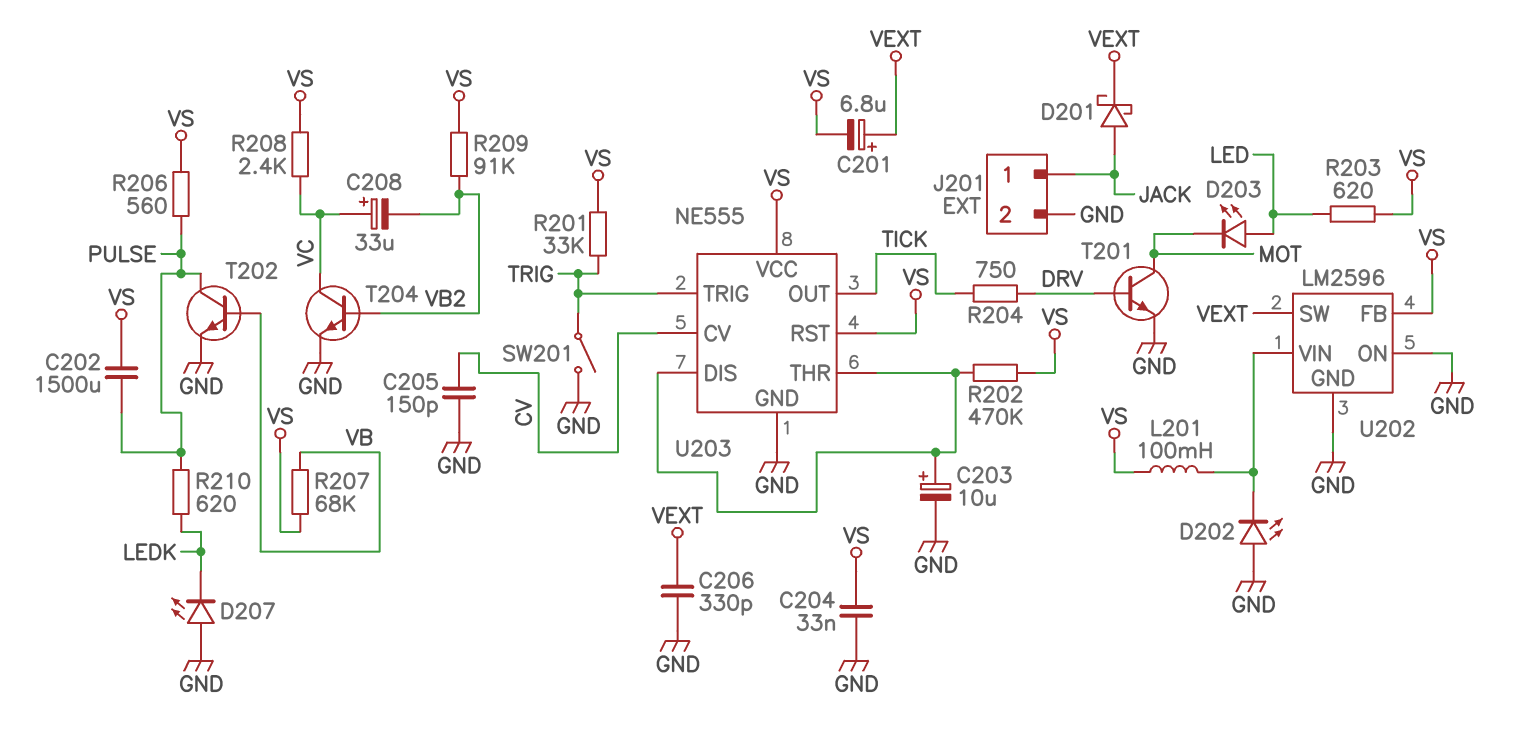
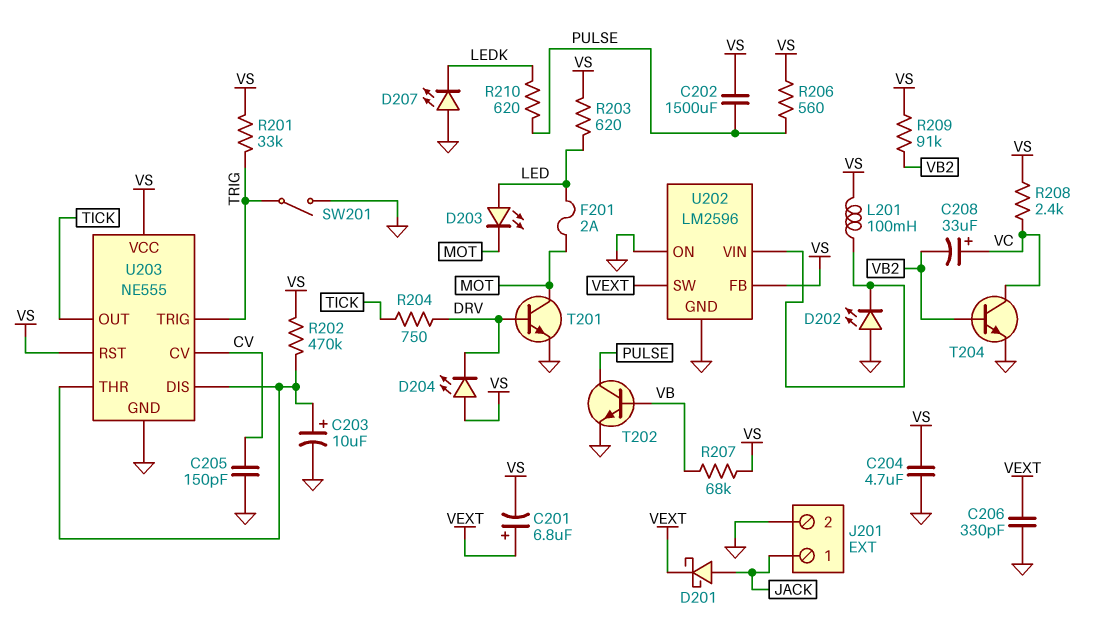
C204: 33nF (GND, VS) -> 4.7uF (GND, VS)
D204: none -> LED (A VS, K DRV)
F201: none -> 2A (LED, MOT)

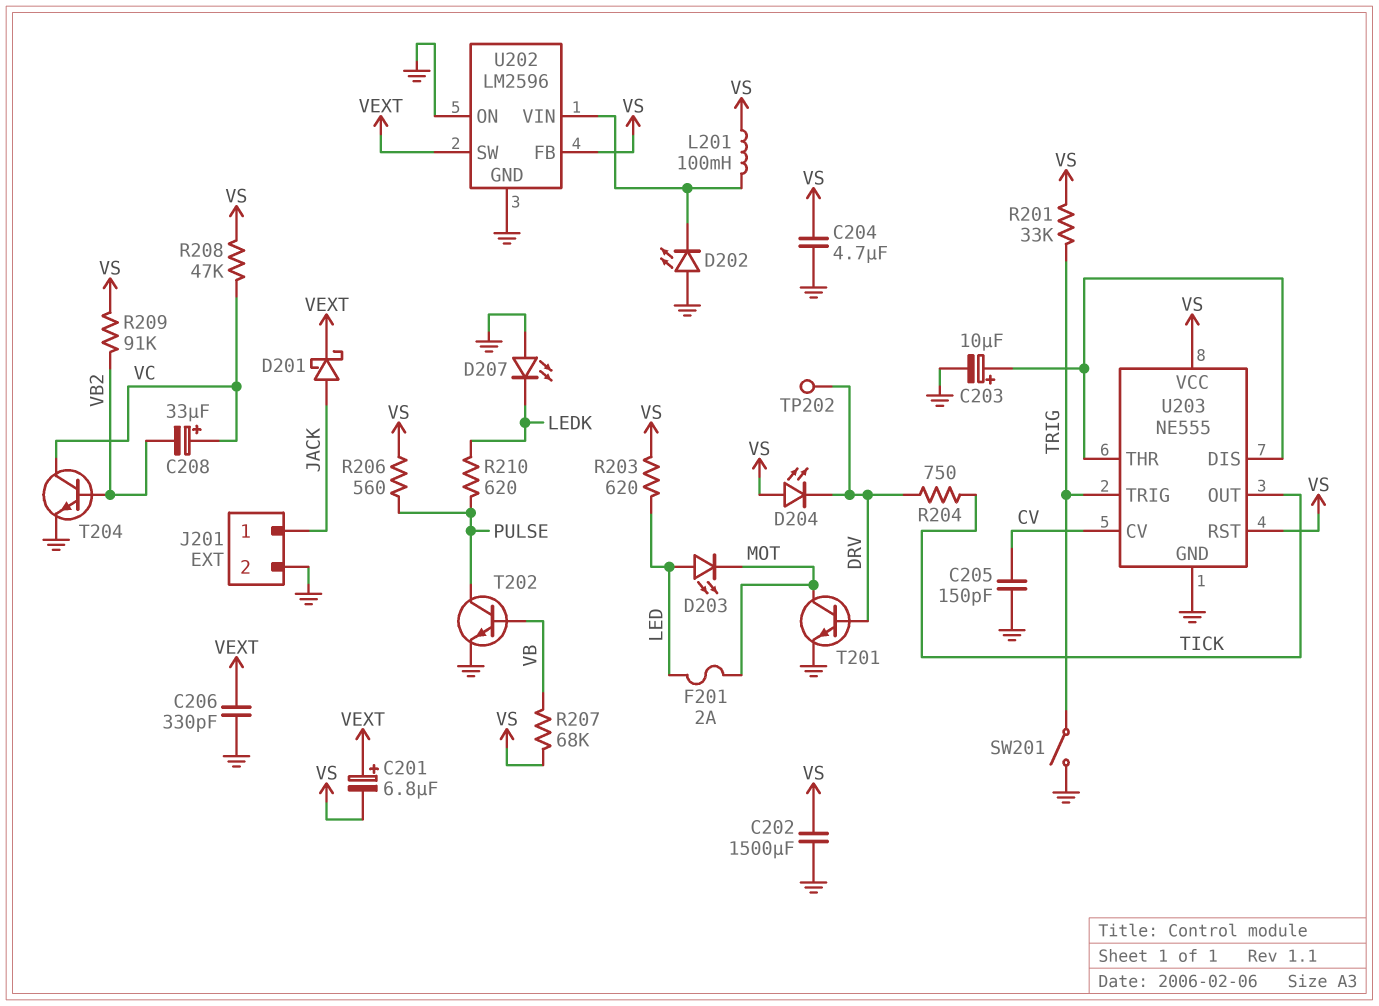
C202: 1500uF (PULSE, VS) -> 1500uF (GND, VS)
R202: 470k (U203/DIS, VS) -> none
R208: 2.4k (VC, VS) -> 47k (VC, VS)
TP202: none -> test point (DRV)

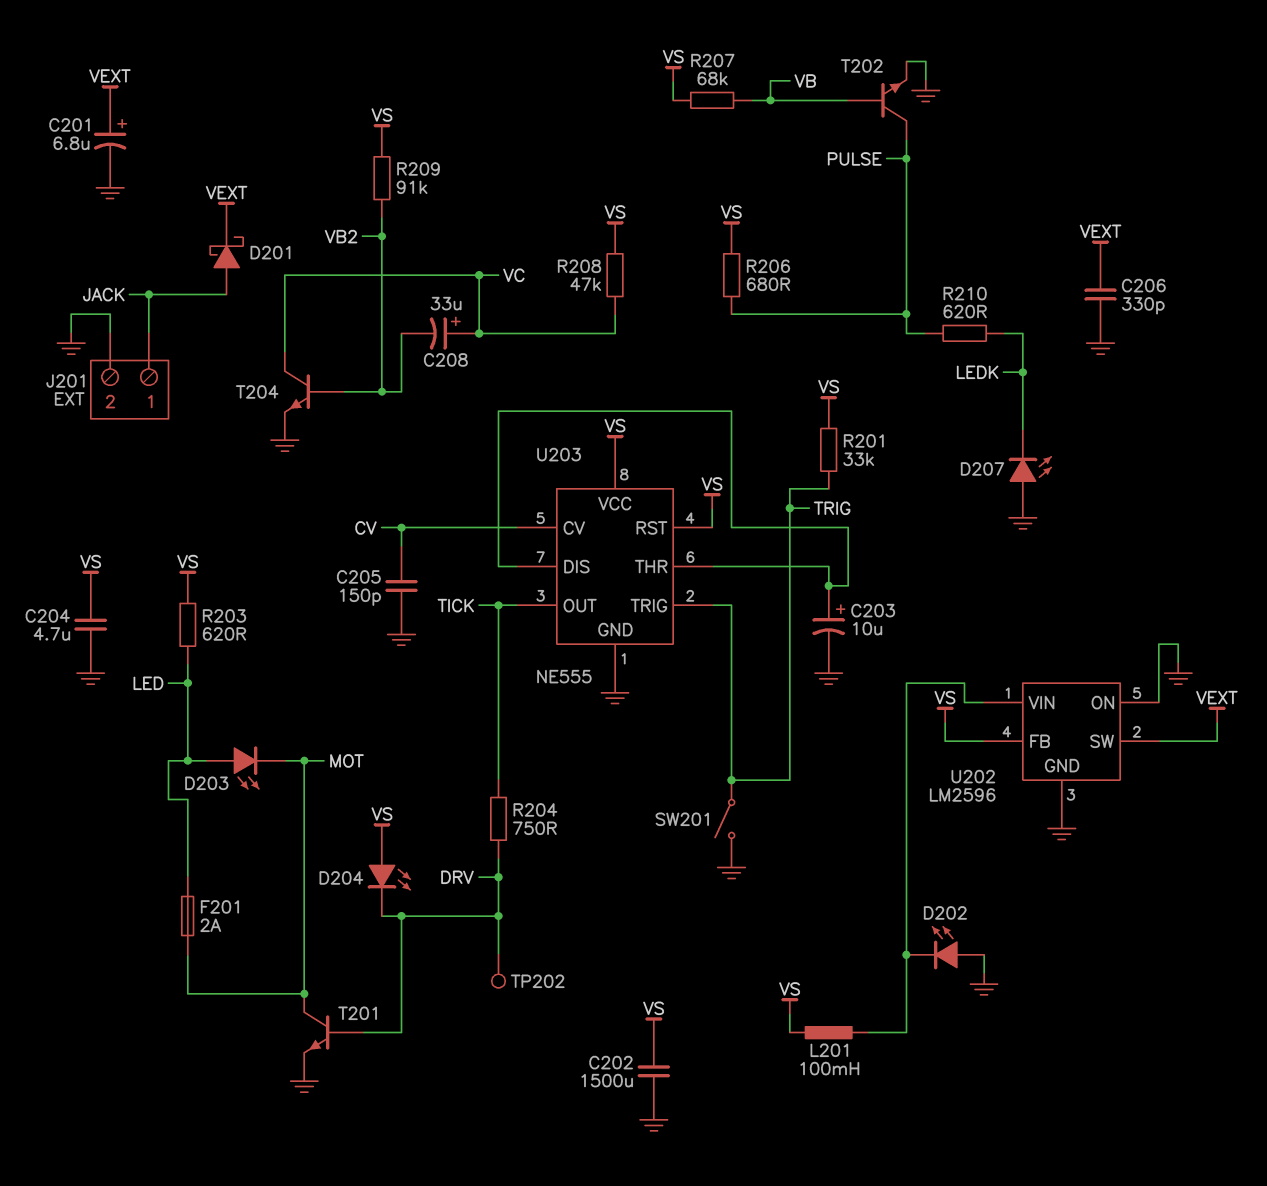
C201: 6.8uF (plus VEXT, minus VS) -> 6.8uF (plus VEXT, minus GND)
R206: 560 (PULSE, VS) -> 680 (PULSE, VS)

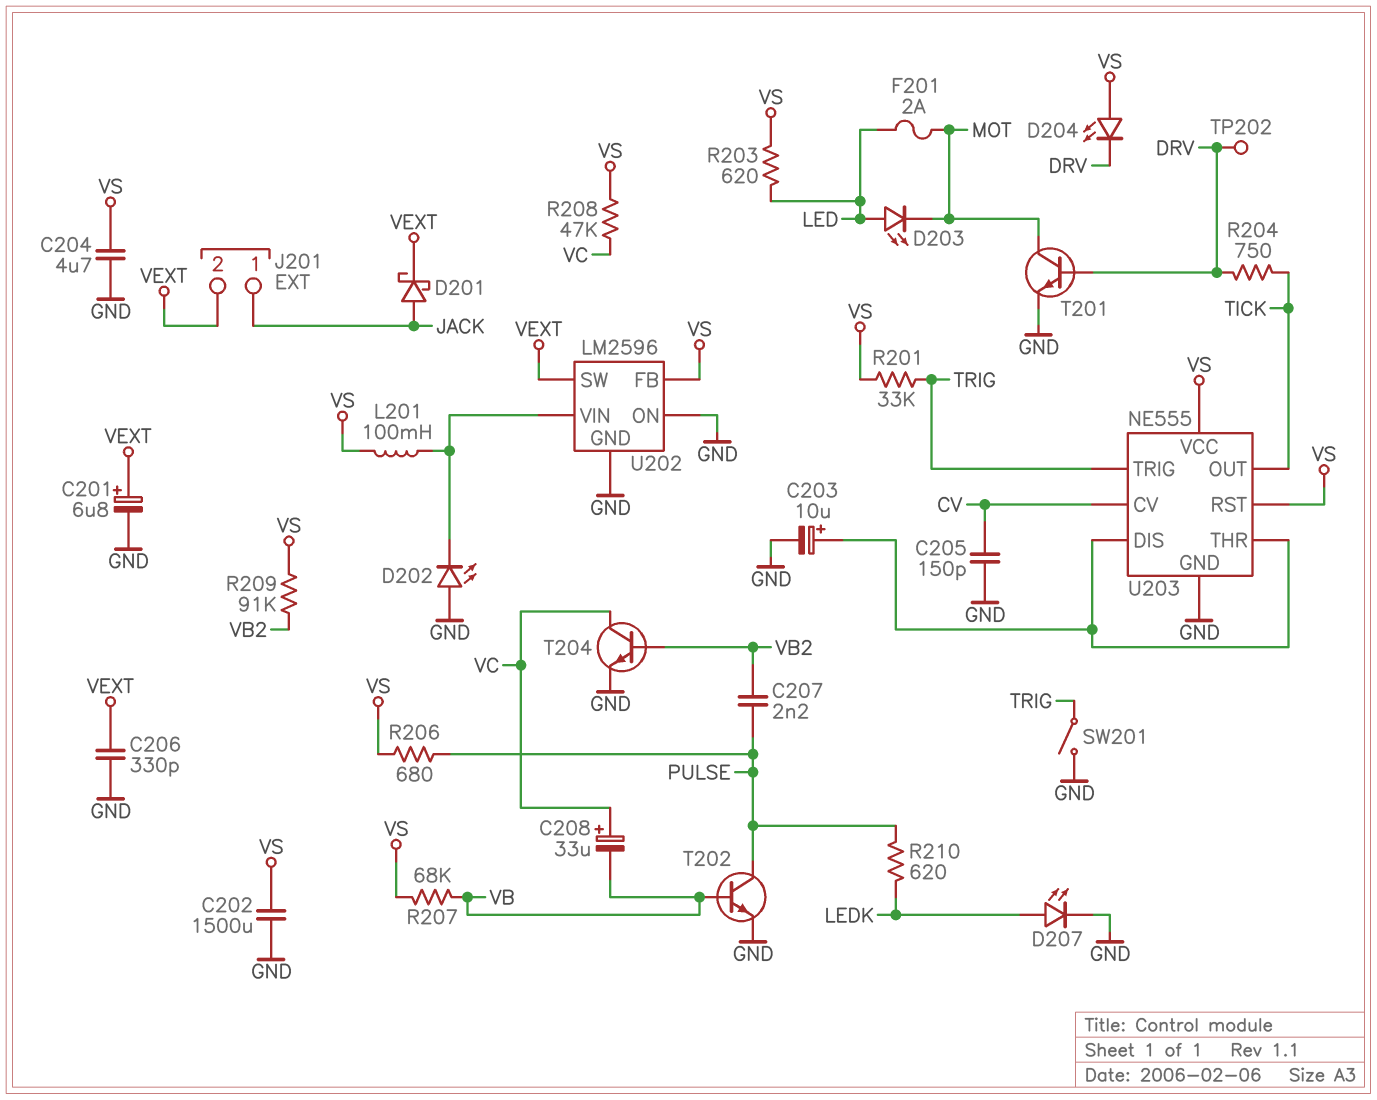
C207: none -> 2.2nF (PULSE, VB2)
C208: 33uF (plus VC, minus VB2) -> 33uF (plus VC, minus VB)
D207: LED (A GND, K LEDK) -> LED (A LEDK, K GND)
J201 pin 2: GND -> VEXT

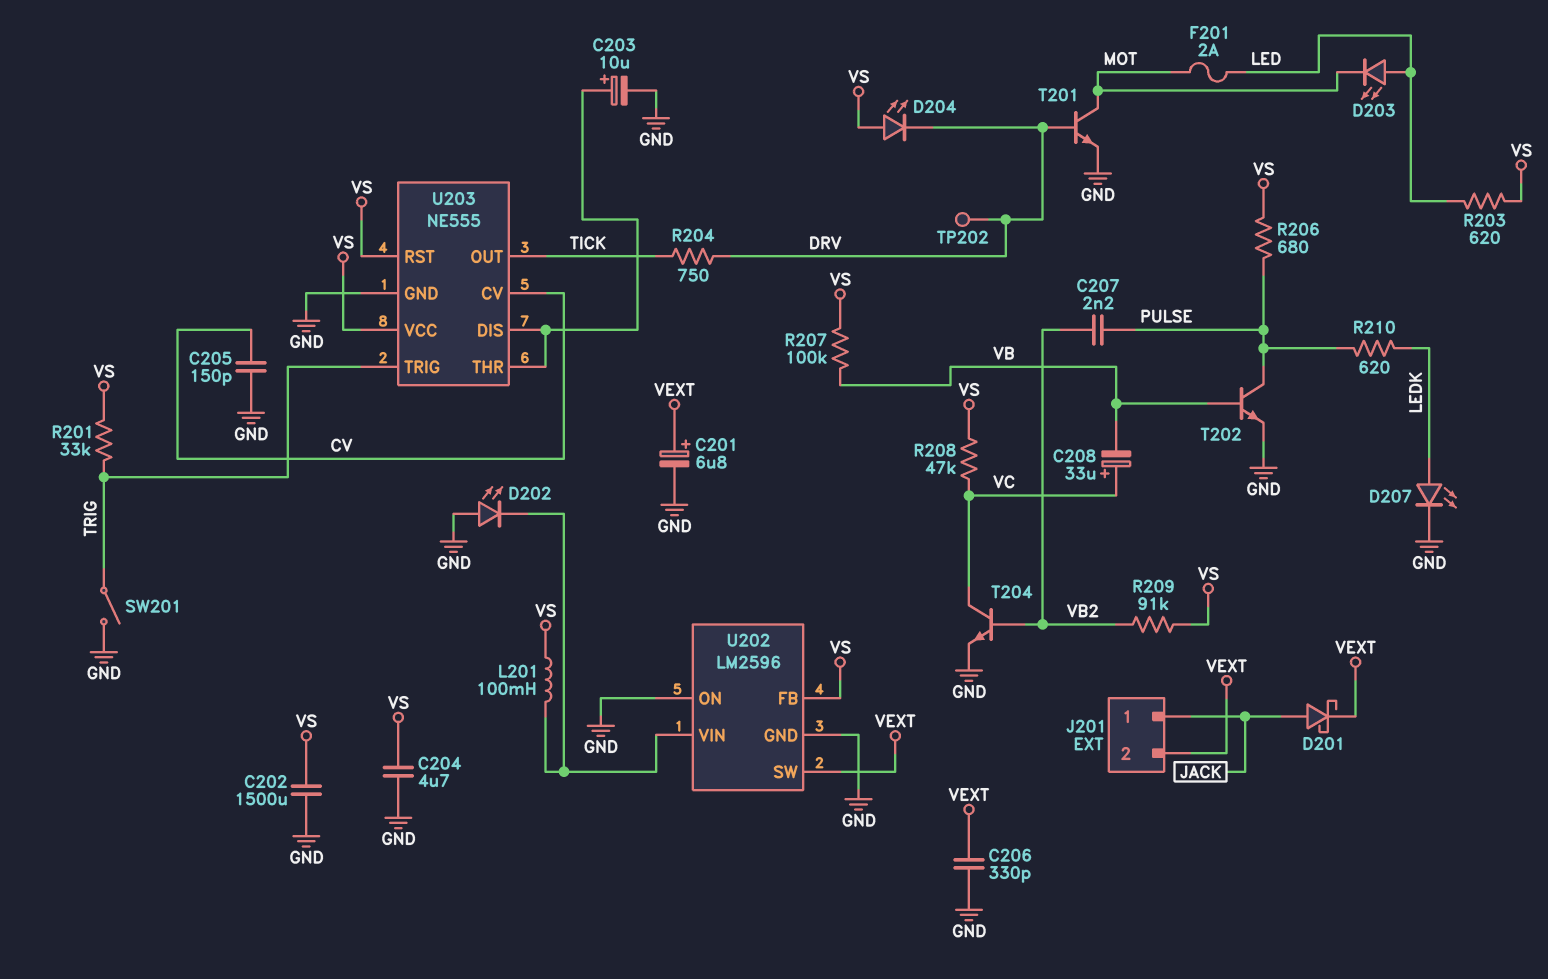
R207: 68k (VB, VS) -> 100k (VB, VS)

